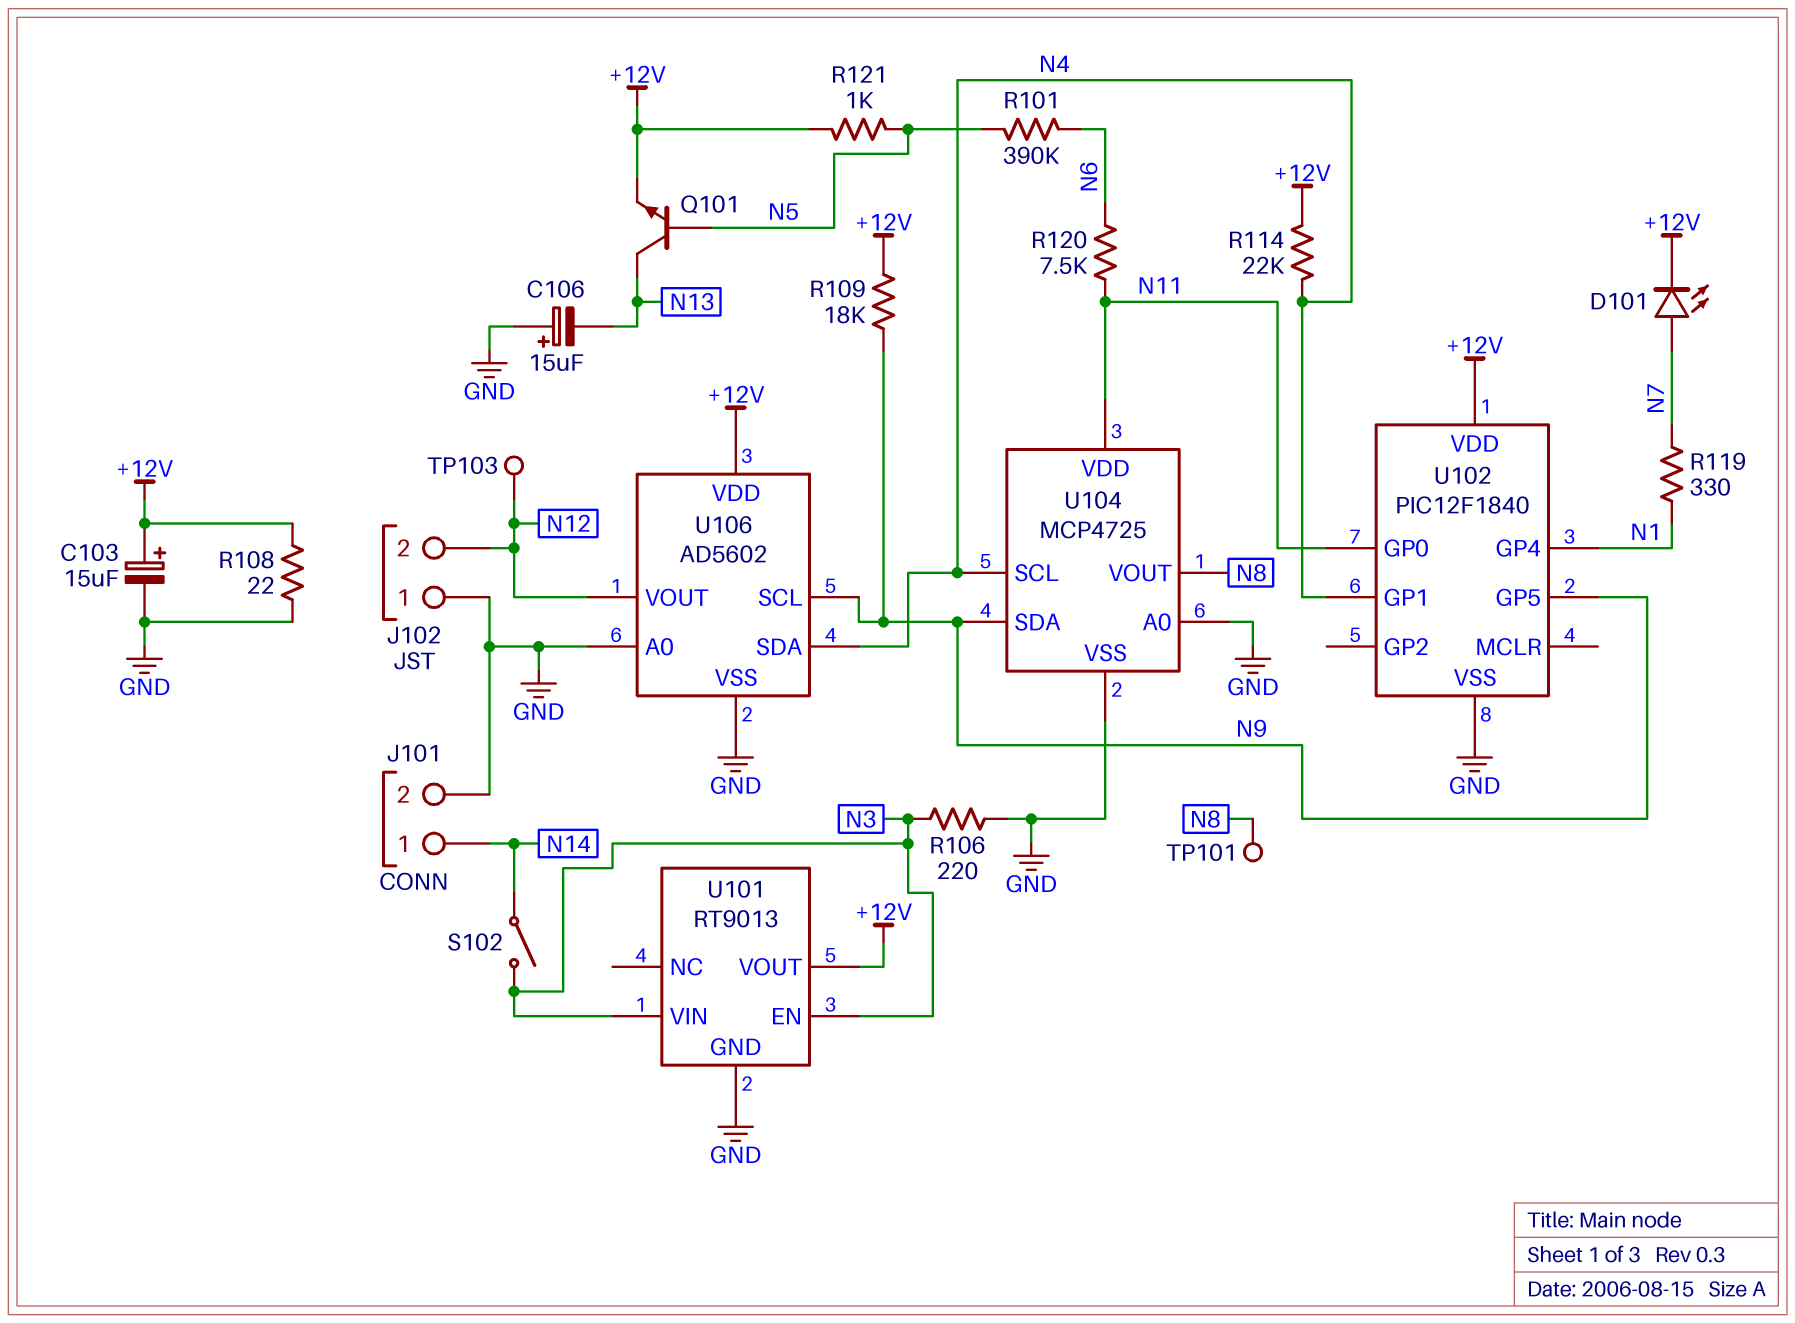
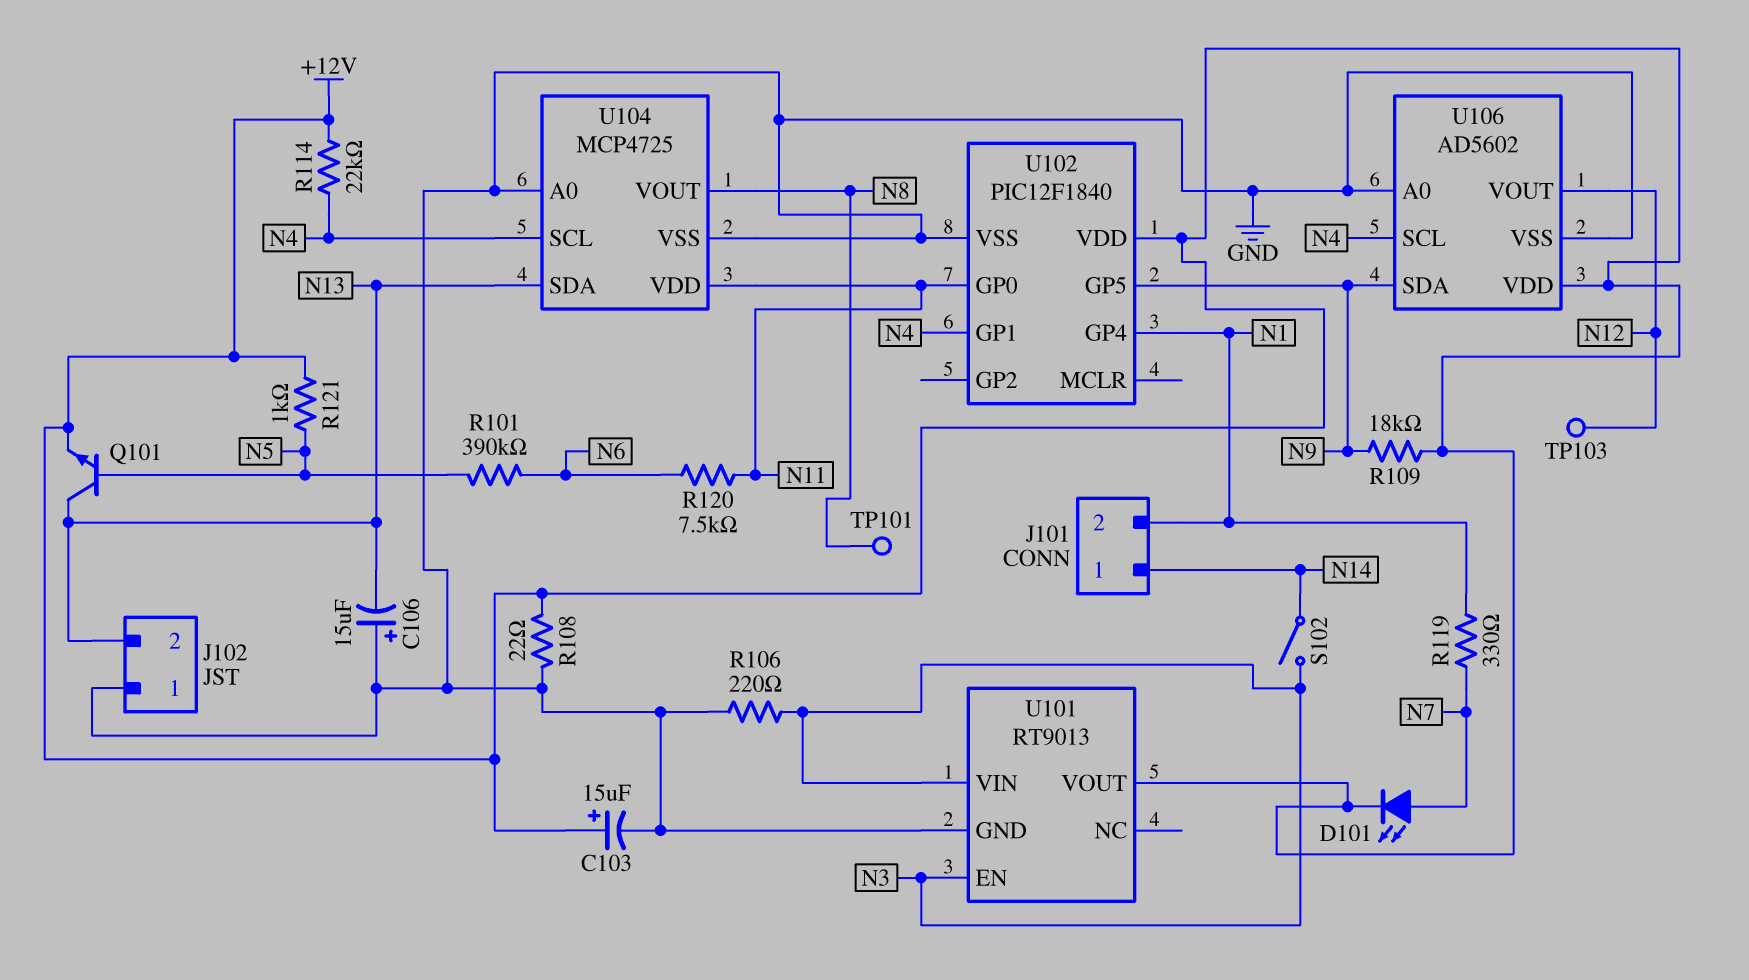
J101 pin 2: GND -> N1
J102 pin 2: N12 -> N13
U104 pin SDA: N9 -> N13
U106 pin SCL: N9 -> N4
U106 pin SDA: N4 -> N9

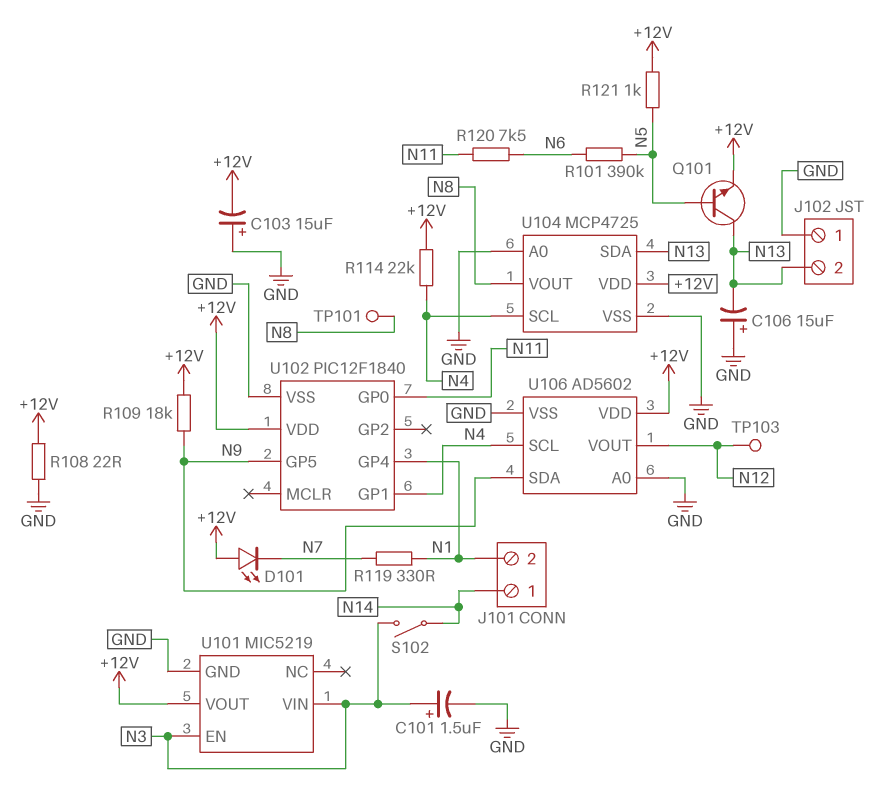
C101: none -> 1.5uF (plus N3, minus GND)
C103: 15uF (plus +12V, minus GND) -> 15uF (plus GND, minus +12V)
D101: LED (A N7, K +12V) -> LED (A +12V, K N7)
R106: 220 (GND, N3) -> none
U101: RT9013 -> MIC5219
U104 pin VDD: N11 -> +12V

